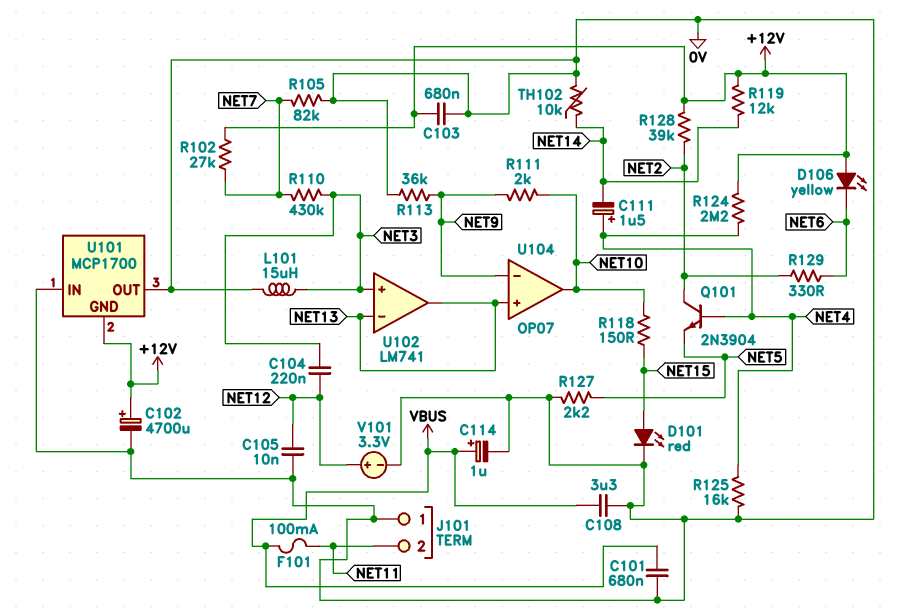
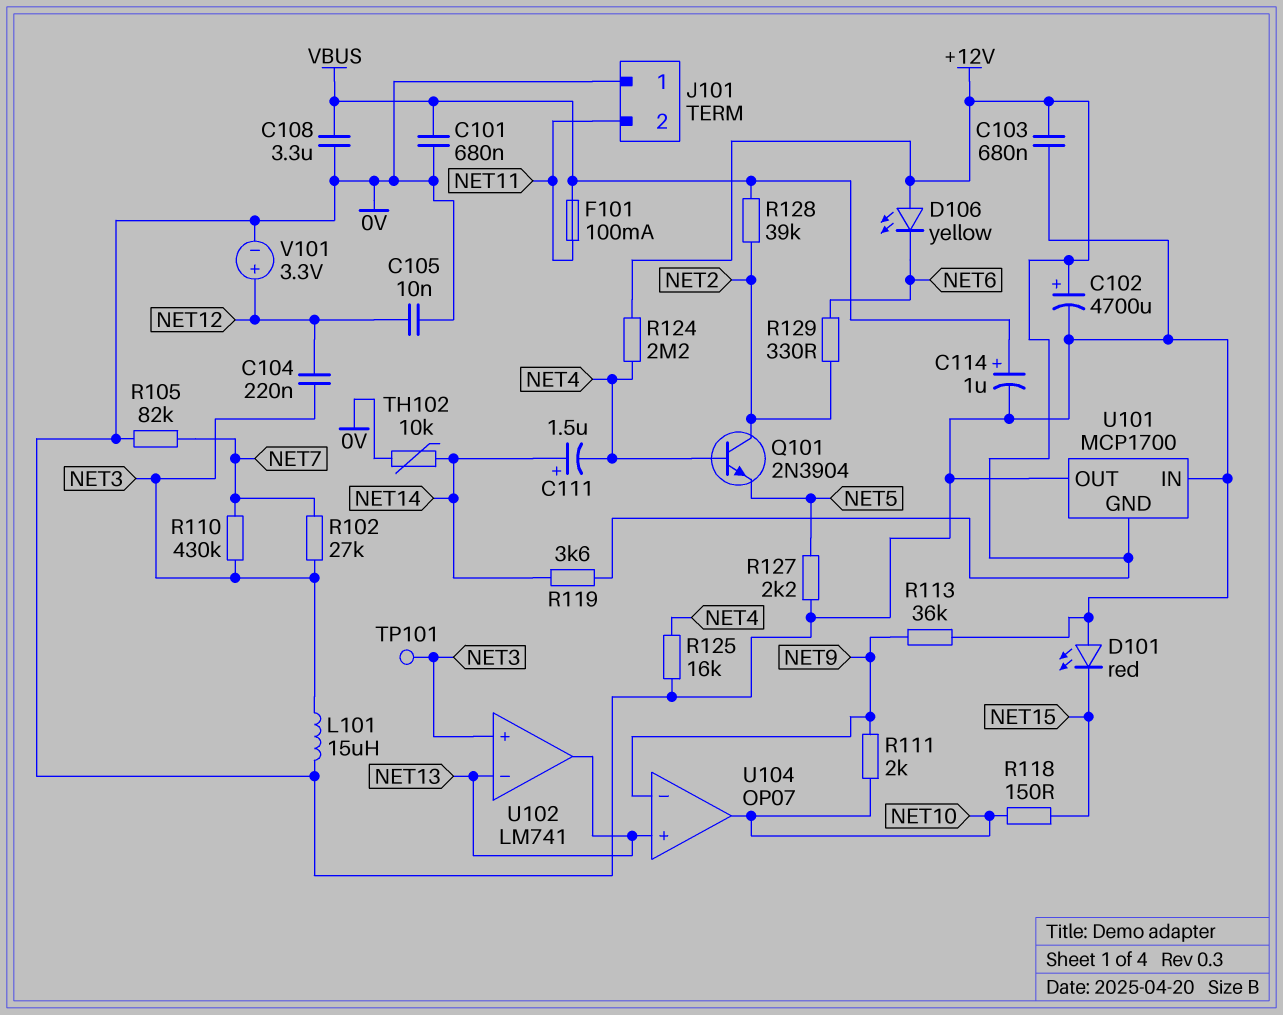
C111: 1.5uF (plus NET4, minus NET14) -> 1.5uF (plus NET14, minus NET4)
D101: LED red (A NET15, K 0V) -> LED red (A 0V, K NET15)
R102: 27k (+12V, NET7) -> 27k (NET3, NET7)
R119: 12k (+12V, NET14) -> 3.6k (+12V, NET14)
R128: 39k (+12V, NET2) -> 39k (NET2, VBUS)
TP101: none -> test point (NET3)

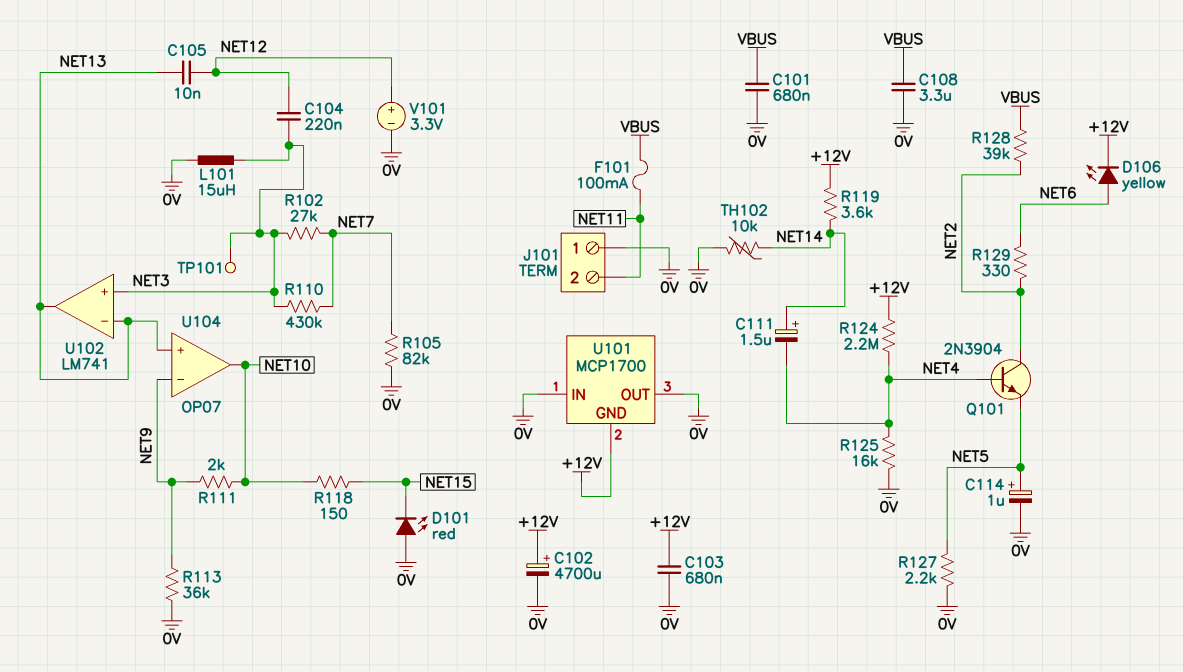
C105: 10nF (0V, NET12) -> 10nF (NET12, NET13)
C114: 1uF (plus VBUS, minus 0V) -> 1uF (plus NET5, minus 0V)
D106: LED yellow (A +12V, K NET6) -> LED yellow (A NET6, K +12V)

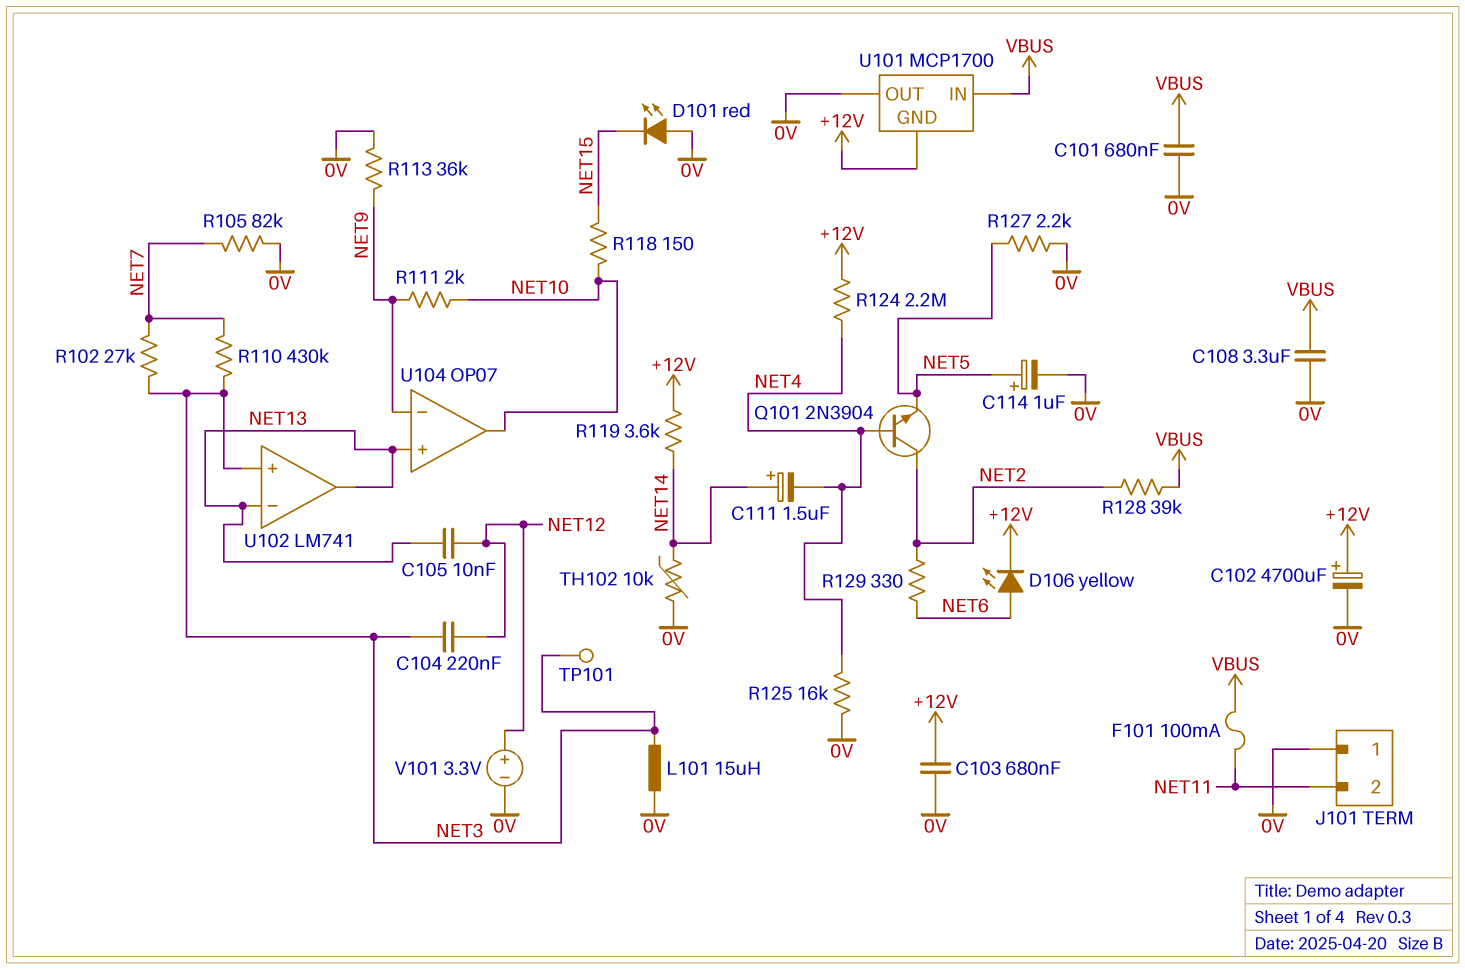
U101 pin IN: 0V -> VBUS

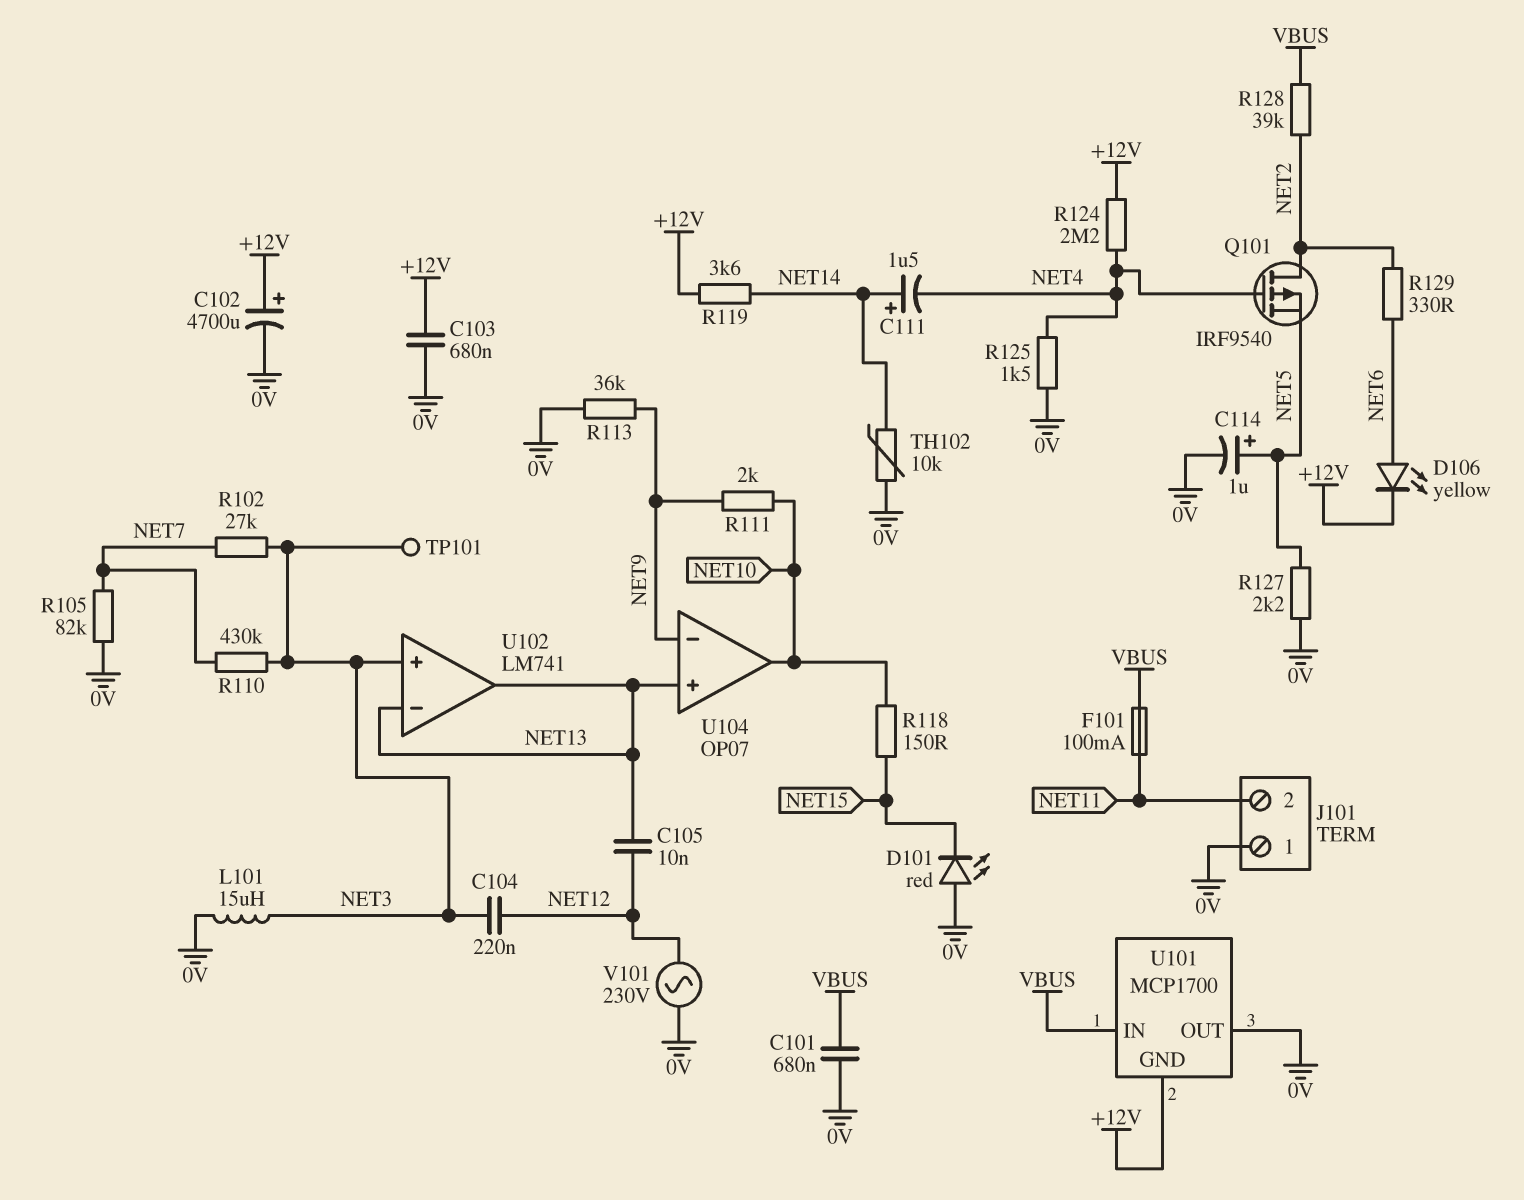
C108: 3.3uF (0V, VBUS) -> none
Q101: NPN 2N3904 (B NET4, C NET2, E NET5) -> PMOS IRF9540 (G NET4, D NET2, S NET5)
R125: 16k (0V, NET4) -> 1.5k (0V, NET4)
V101: 3.3V (plus NET12, minus 0V) -> AC 230V (0V, NET12)

